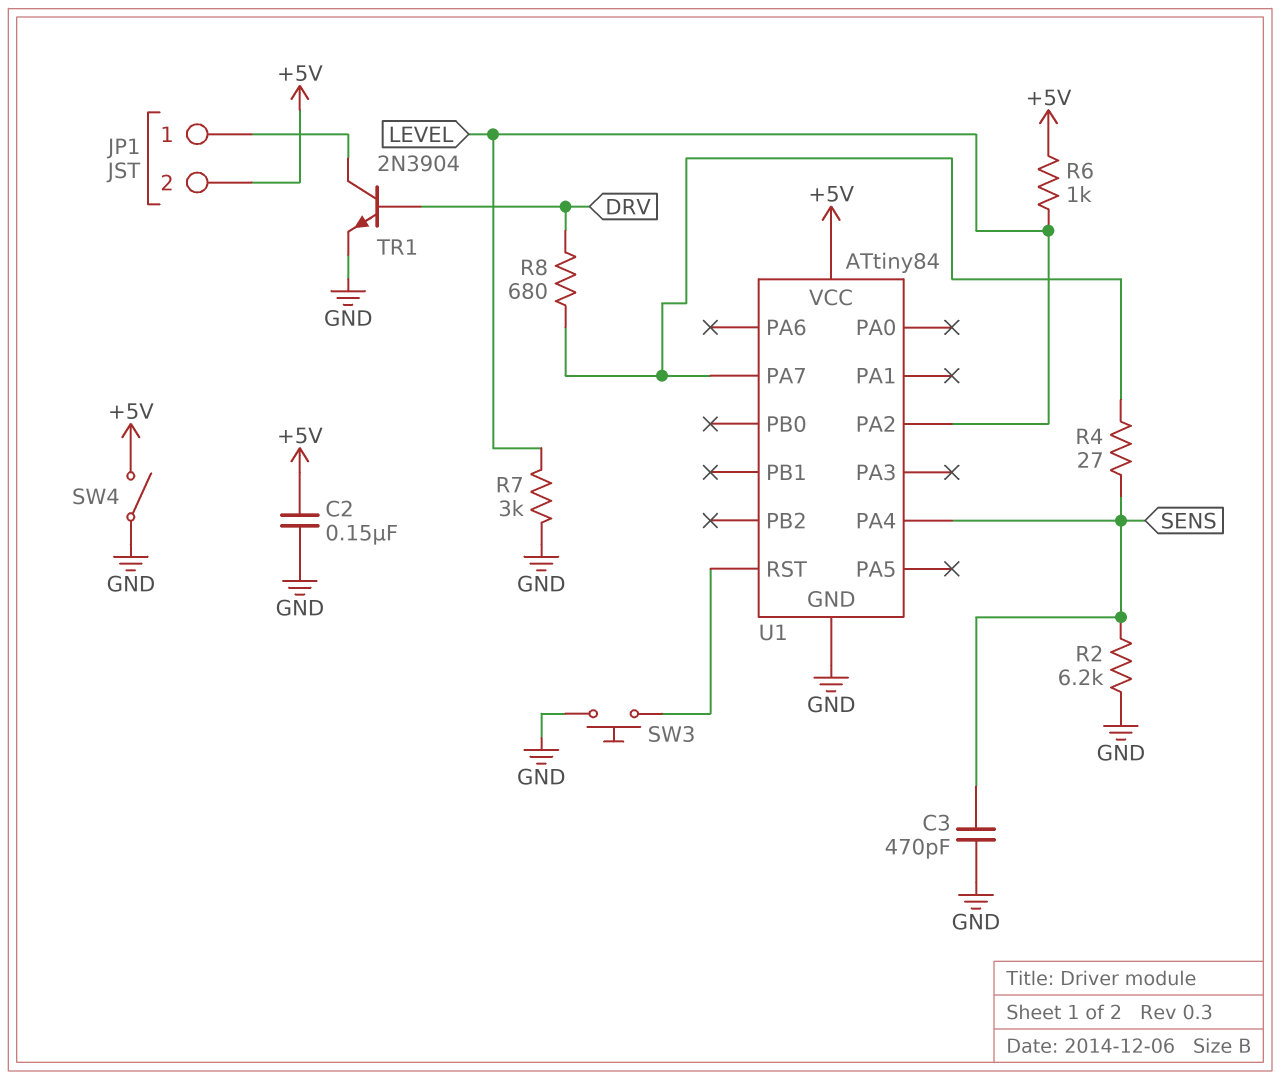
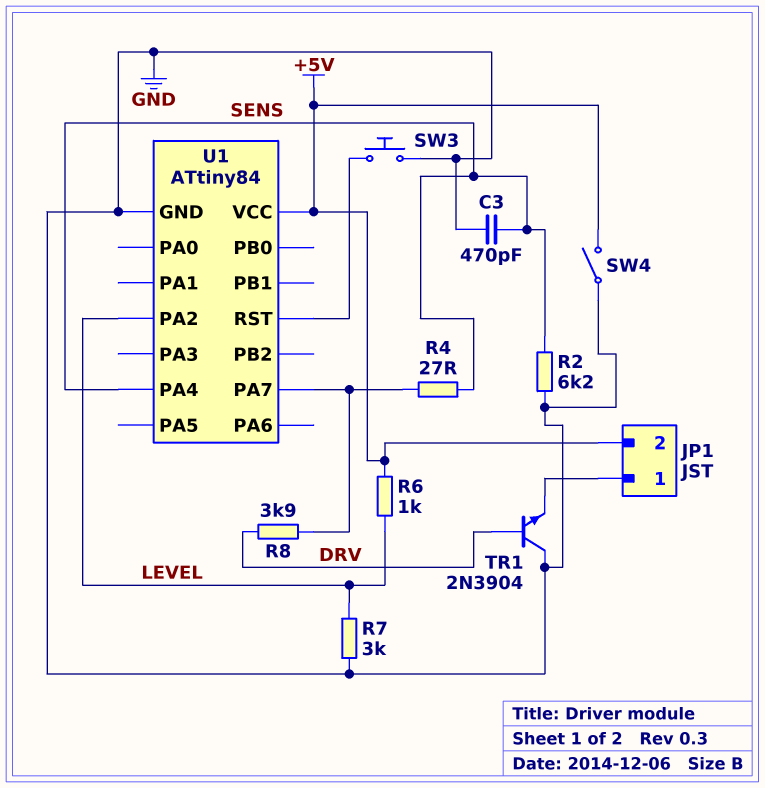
C2: 150nF (+5V, GND) -> none
R8: 680 (DRV, U1/PA7) -> 3.9k (DRV, U1/PA7)
TR1: NPN 2N3904 (B DRV, C JP1/1, E GND) -> NPN 2N3904 (B DRV, C GND, E JP1/1)

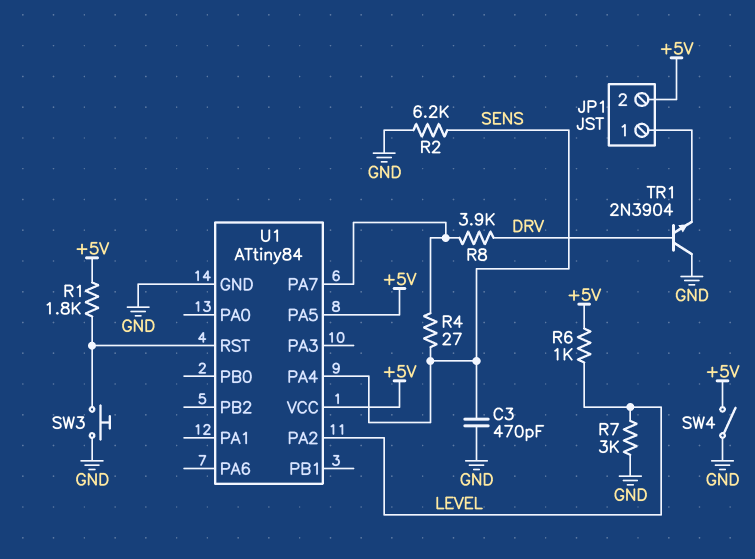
R1: none -> 1.8k (+5V, U1/RST)
U1 pin PA5: none -> +5V

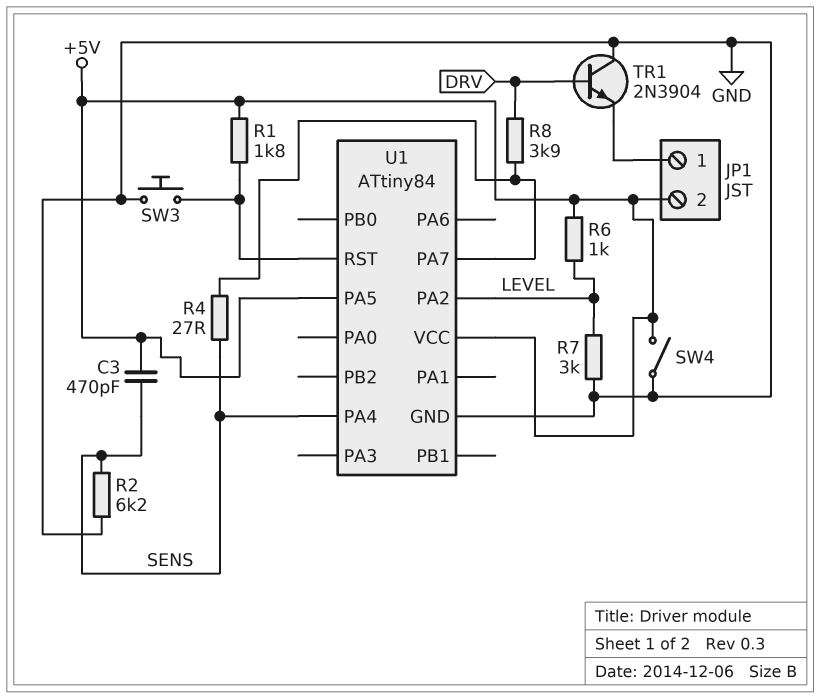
C3: 470pF (GND, SENS) -> 470pF (+5V, SENS)

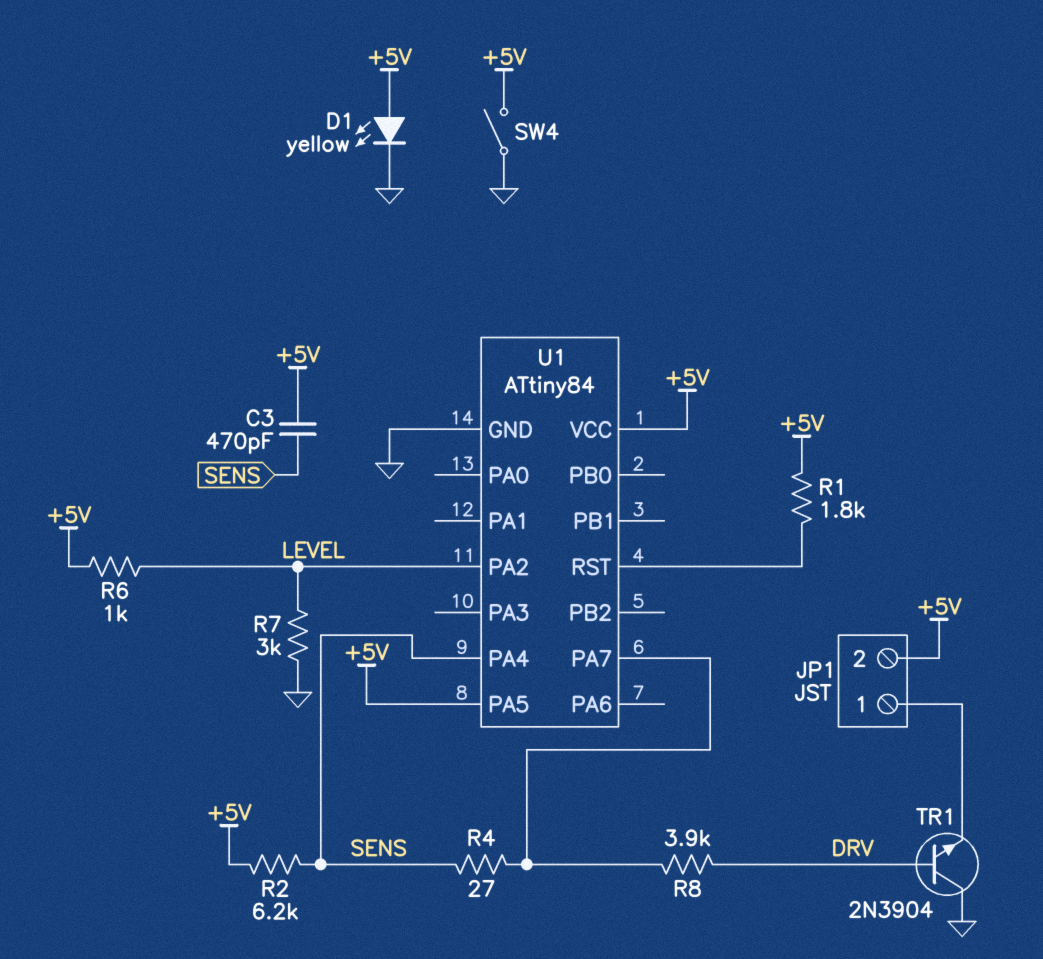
D1: none -> LED yellow (A +5V, K GND)
R2: 6.2k (GND, SENS) -> 6.2k (+5V, SENS)
SW3: button (GND, U1/RST) -> none

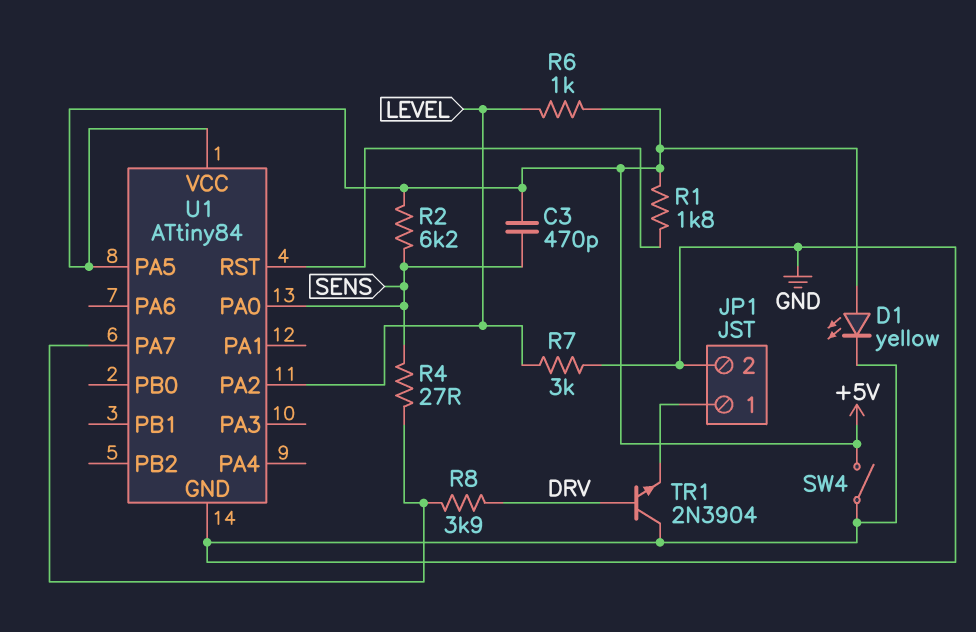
JP1 pin 2: +5V -> GND
U1 pin PA0: none -> SENS
U1 pin PA4: SENS -> none

